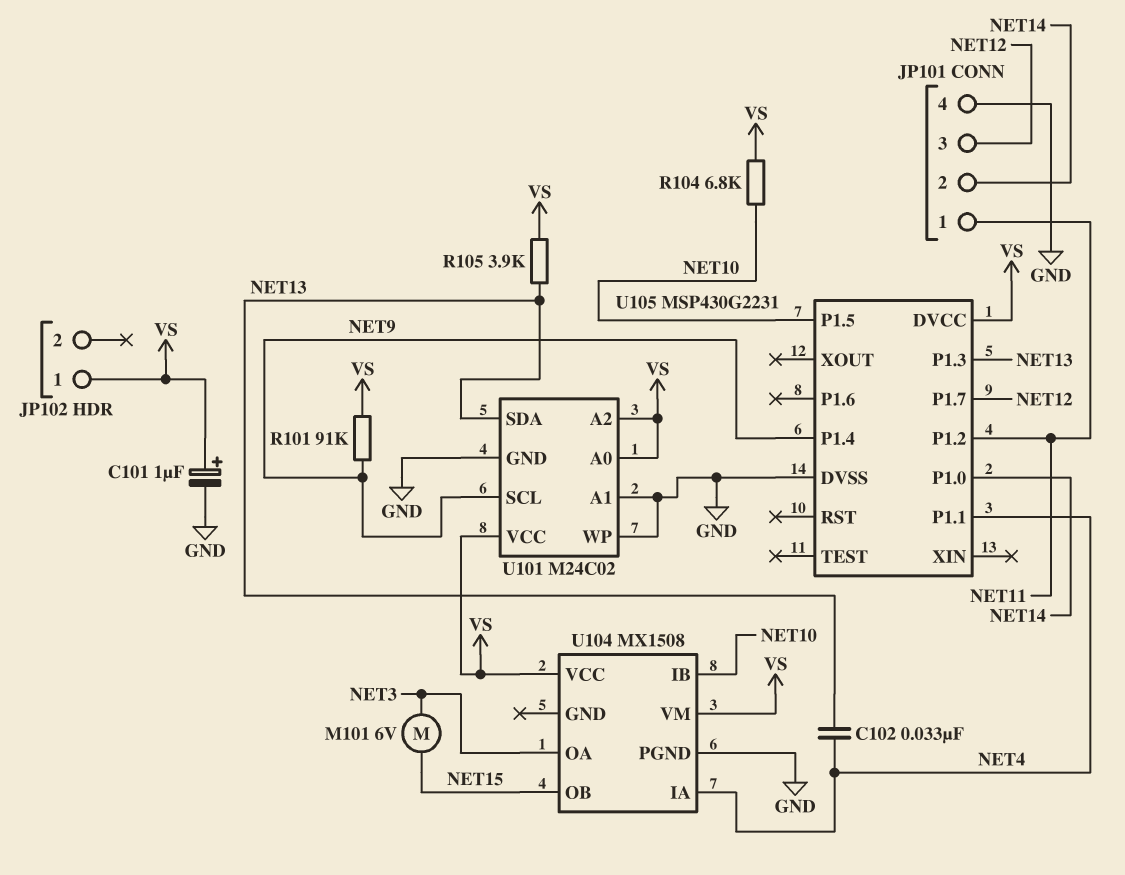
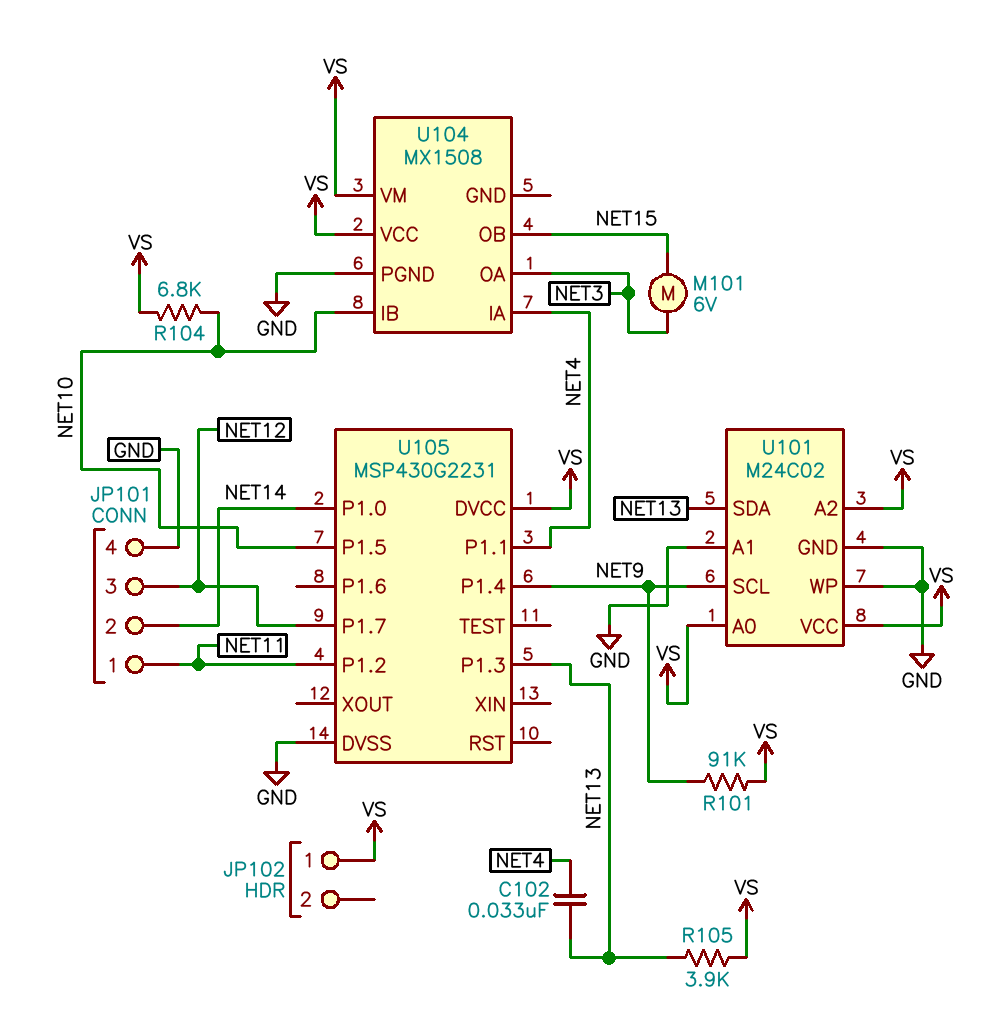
C101: 1uF (plus VS, minus GND) -> none

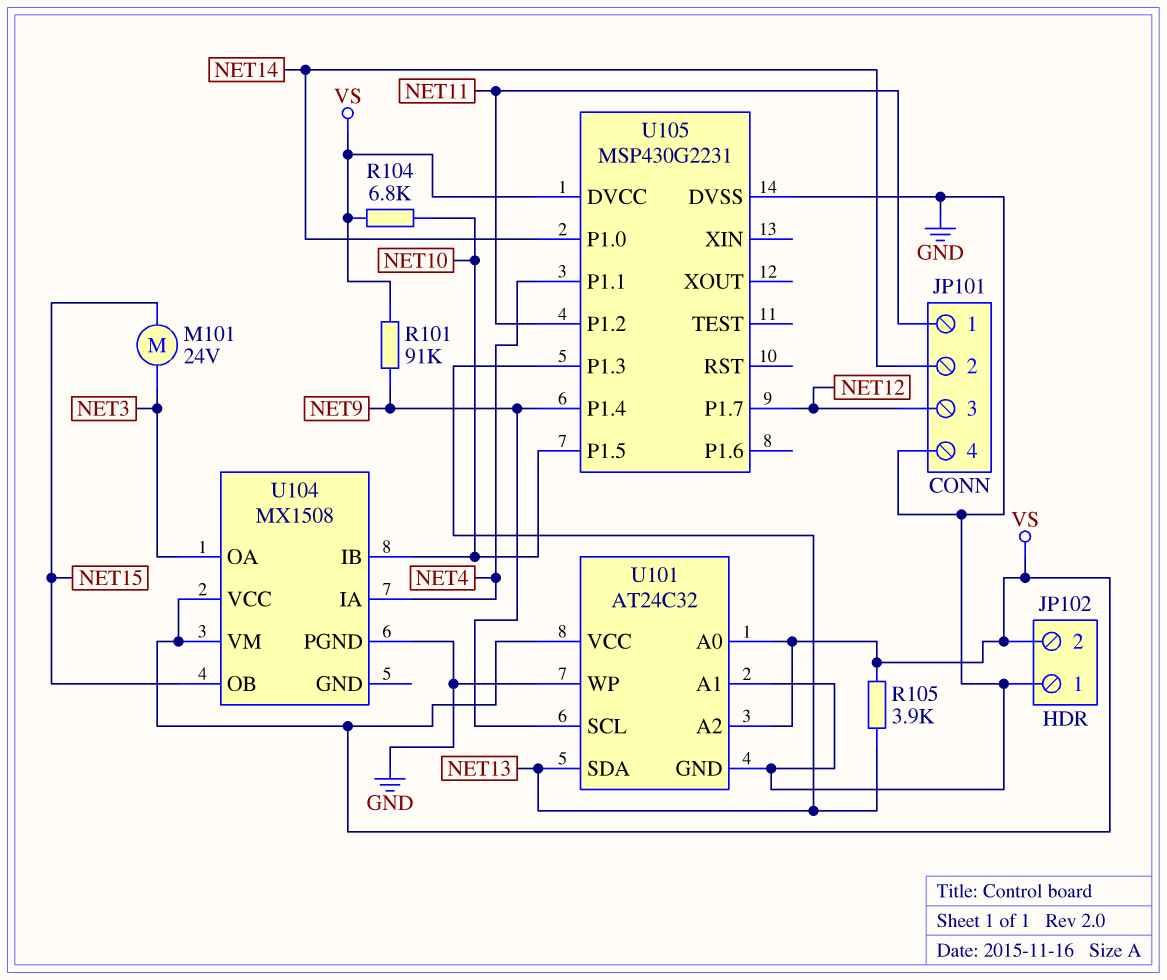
C102: 33nF (NET4, NET13) -> none
JP102 pin 1: VS -> GND
JP102 pin 2: none -> VS
M101: motor 6V (NET3, NET15) -> motor 24V (NET3, NET15)
U101: M24C02 -> AT24C32

